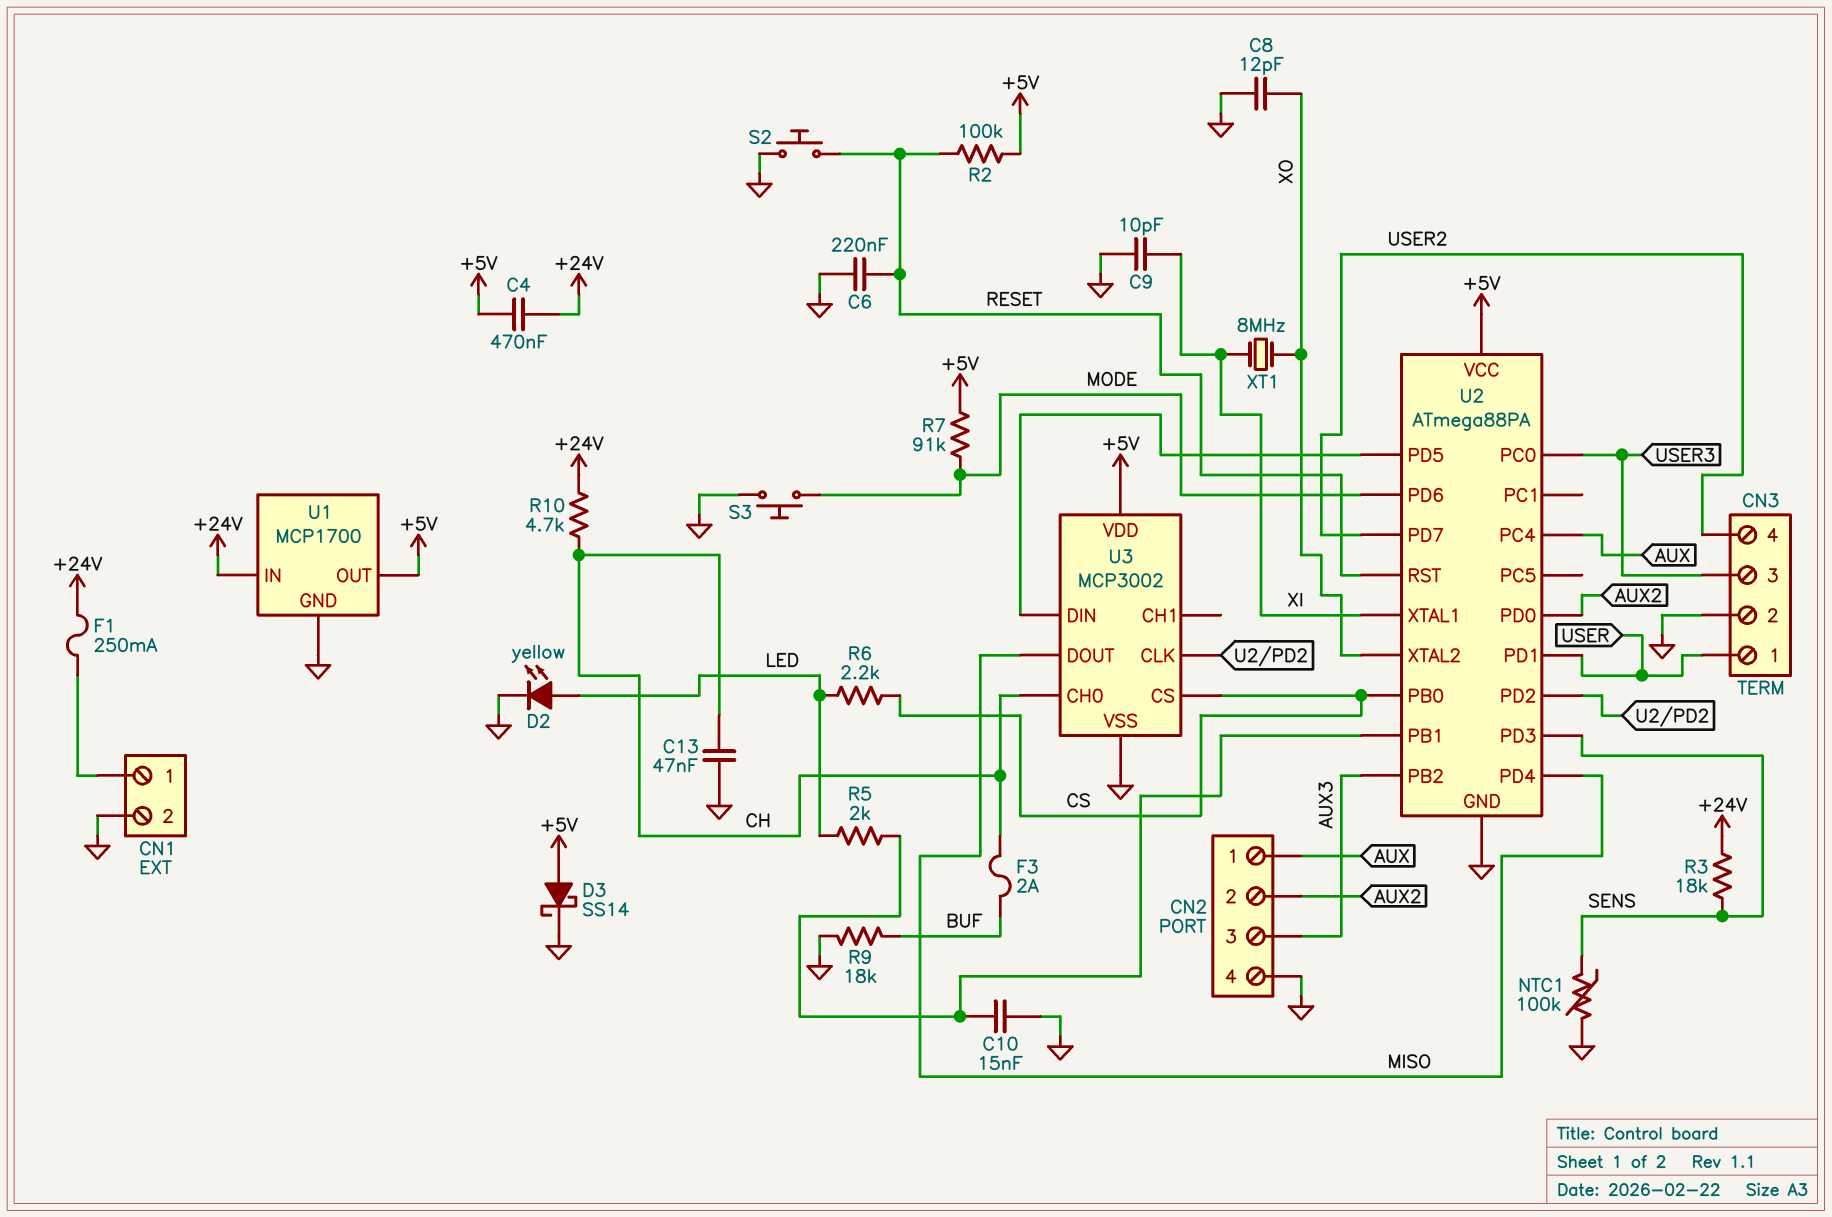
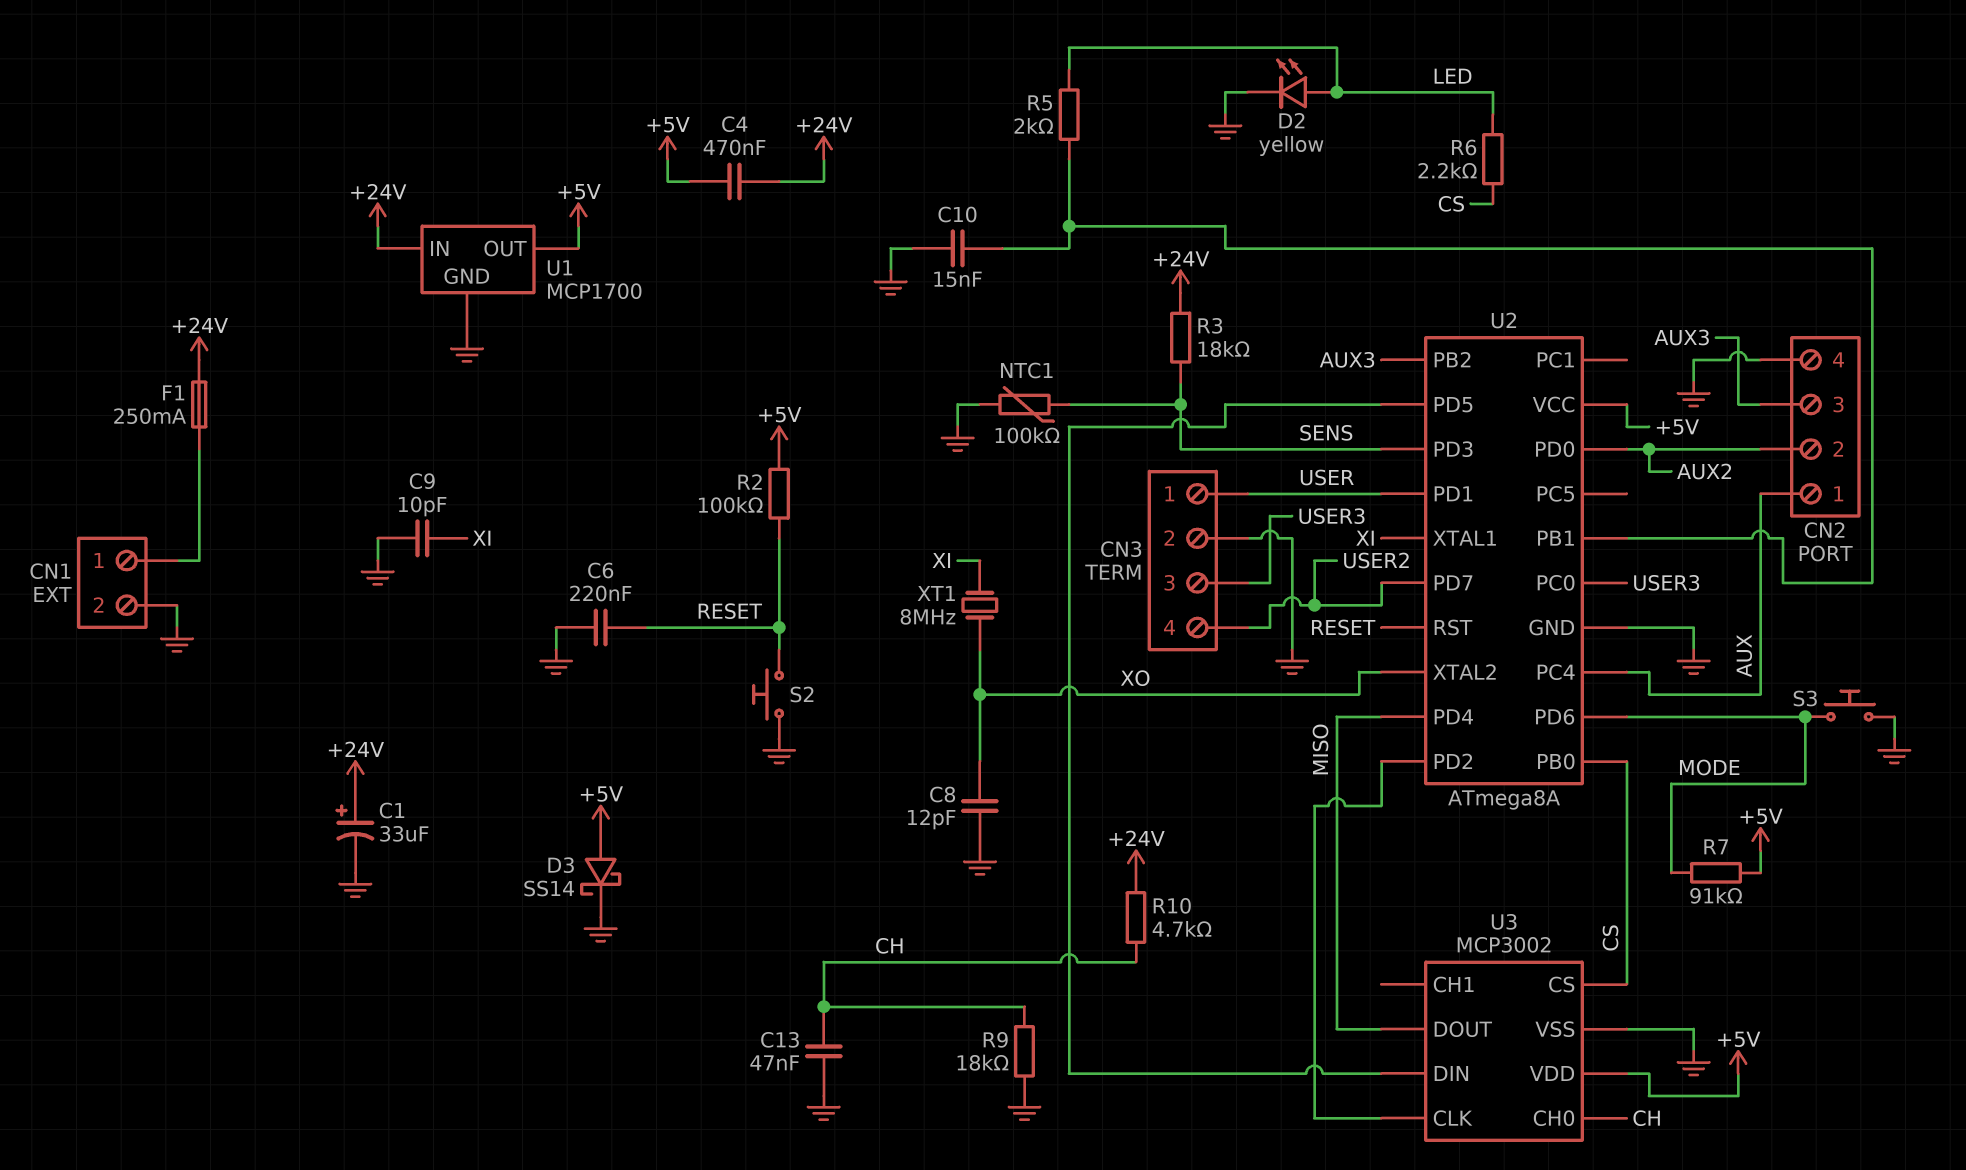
C1: none -> 33uF (plus +24V, minus GND)
F3: 2A (BUF, CH) -> none
R9: 18k (BUF, GND) -> 18k (CH, GND)
U2: ATmega88PA -> ATmega8A

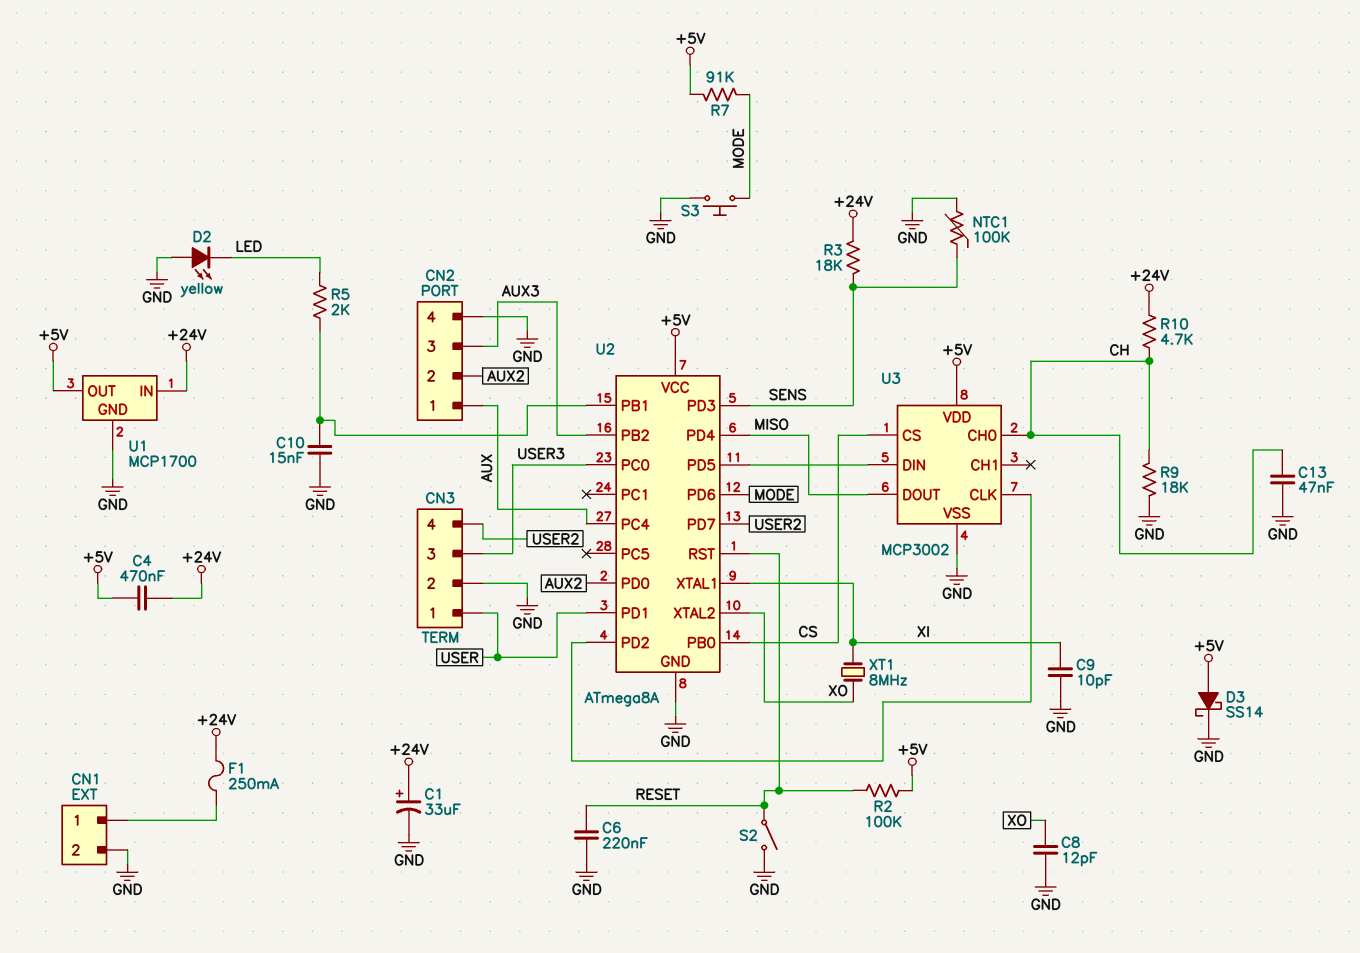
D2: LED yellow (A LED, K GND) -> LED yellow (A GND, K LED)
R6: 2.2k (CS, LED) -> none
S2: button (GND, RESET) -> switch (GND, RESET)

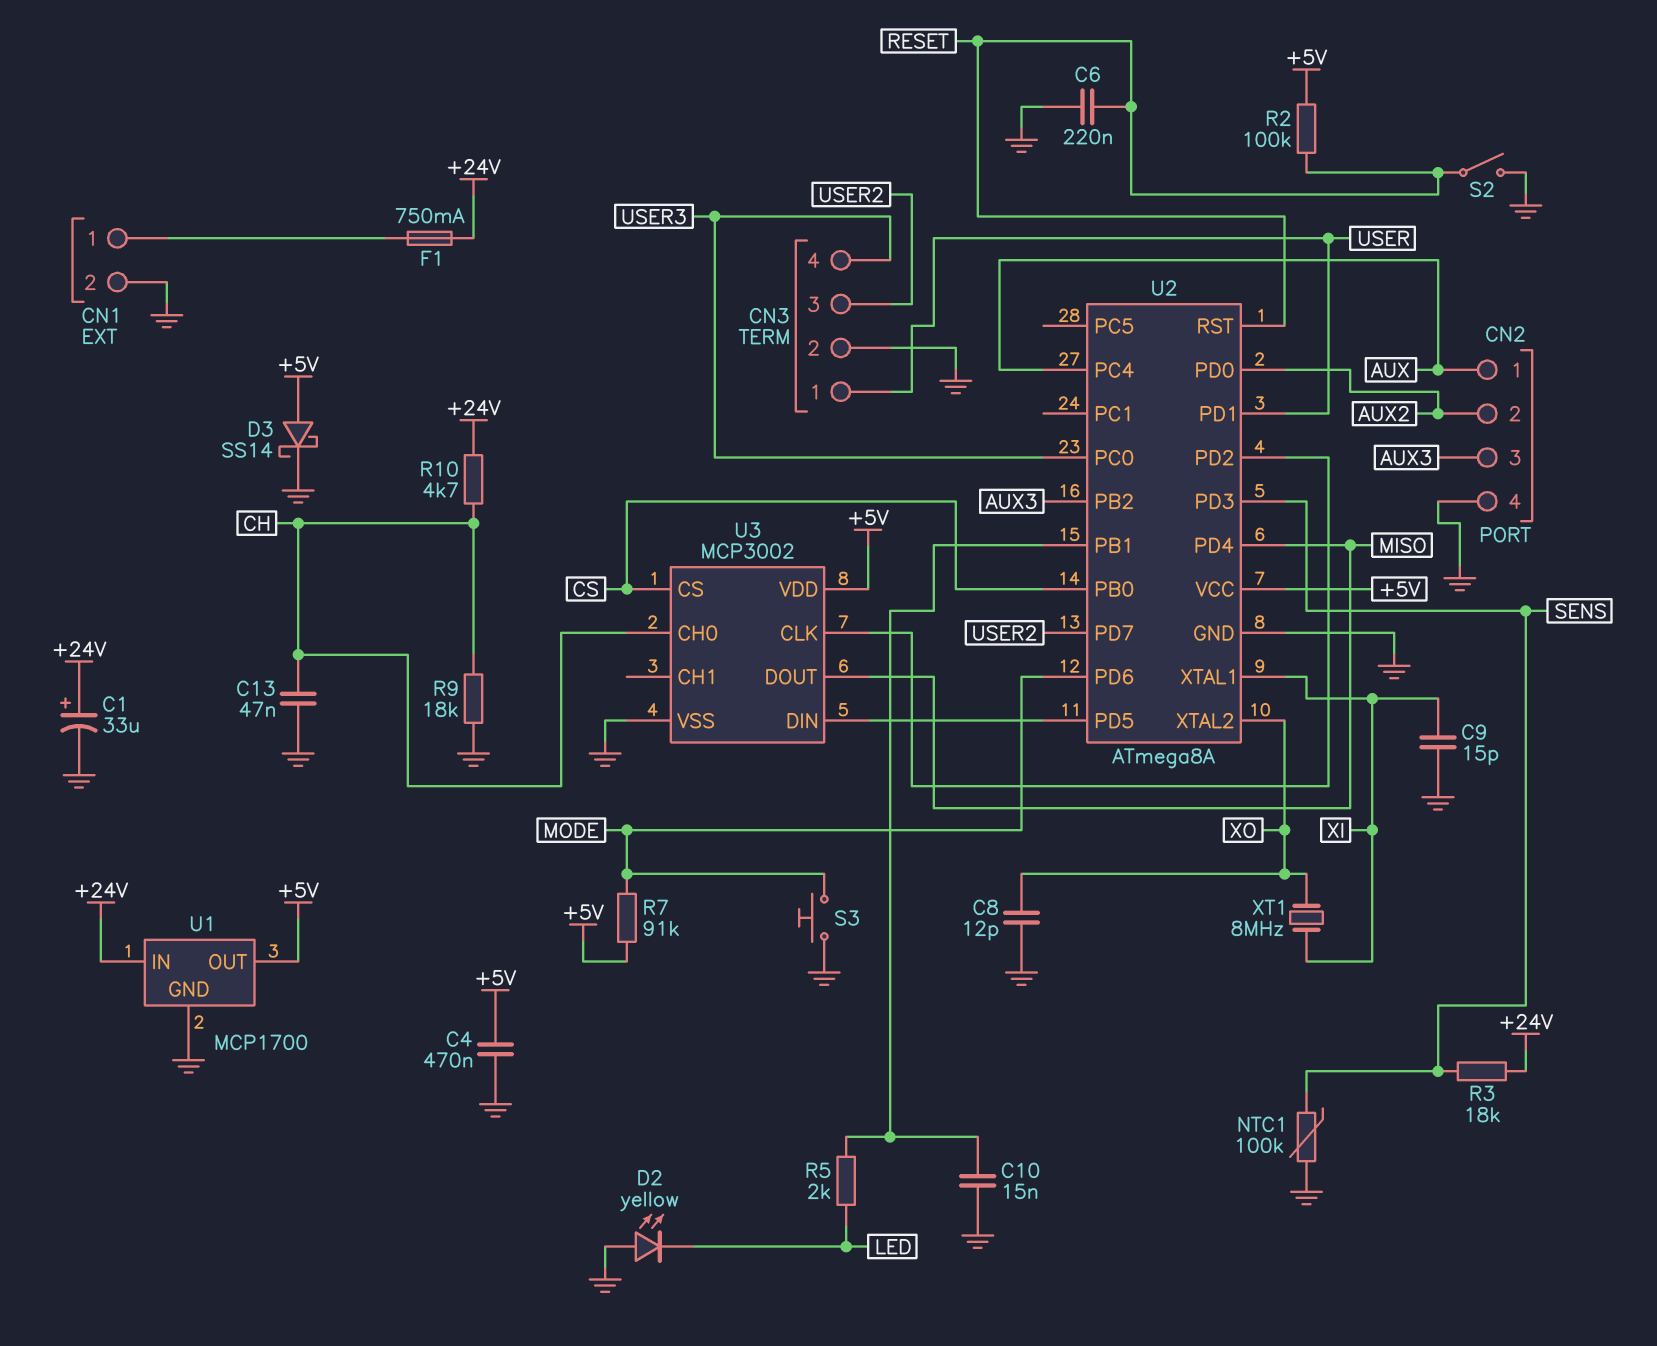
C4: 470nF (+5V, +24V) -> 470nF (+5V, GND)
C9: 10pF (GND, XI) -> 15pF (GND, XI)
CN3 pin 3: USER3 -> USER2
CN3 pin 4: USER2 -> USER3
F1: 250mA (+24V, CN1/1) -> 750mA (+24V, CN1/1)

